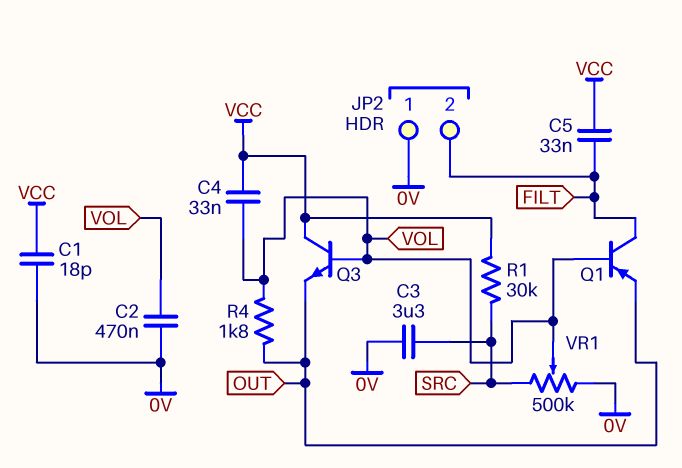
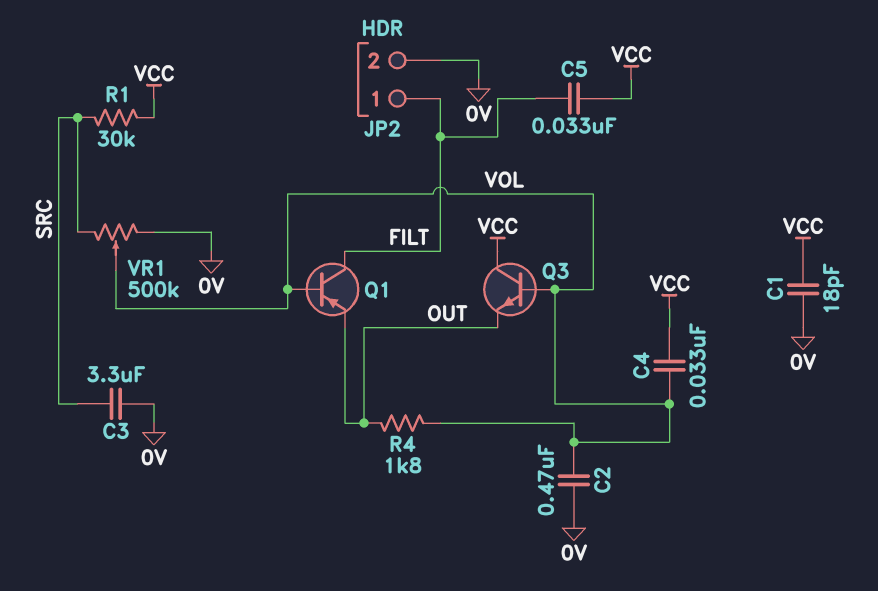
JP2 pin 1: 0V -> FILT
JP2 pin 2: FILT -> 0V

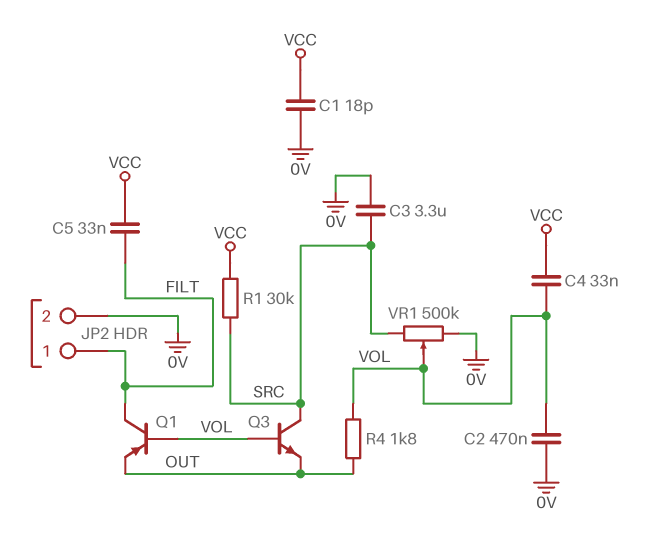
Q3: NPN (B VOL, C VCC, E OUT) -> NPN (B VOL, C SRC, E OUT)

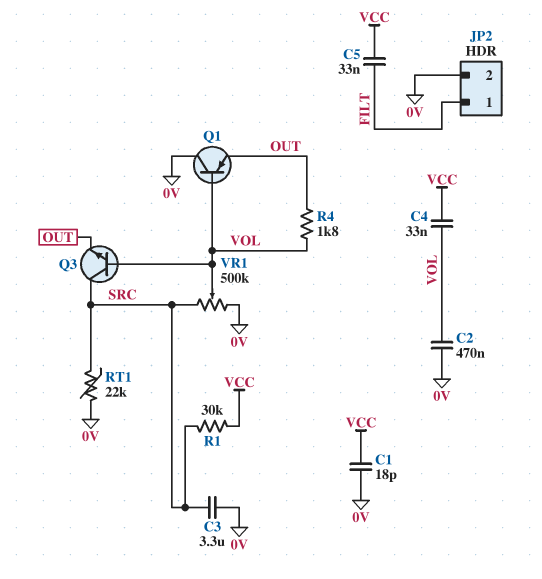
Q1: PNP (B VOL, C FILT, E OUT) -> PNP (B VOL, C 0V, E OUT)
RT1: none -> 22k (0V, SRC)

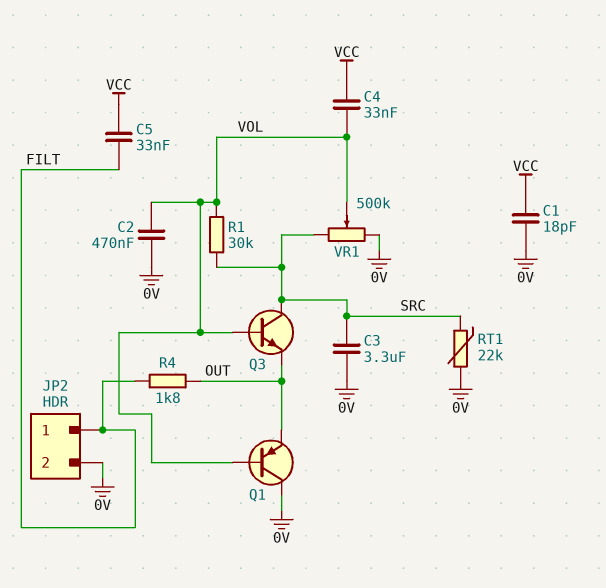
R1: 30k (SRC, VCC) -> 30k (SRC, VOL)
R4: 1.8k (OUT, VOL) -> 1.8k (FILT, OUT)

